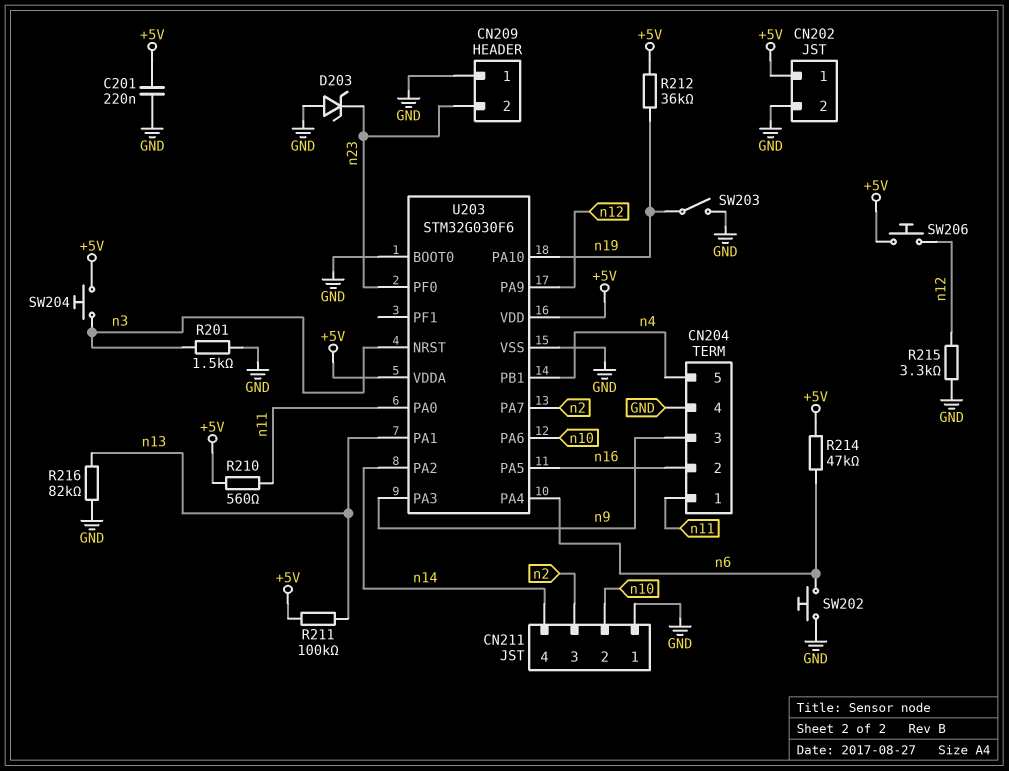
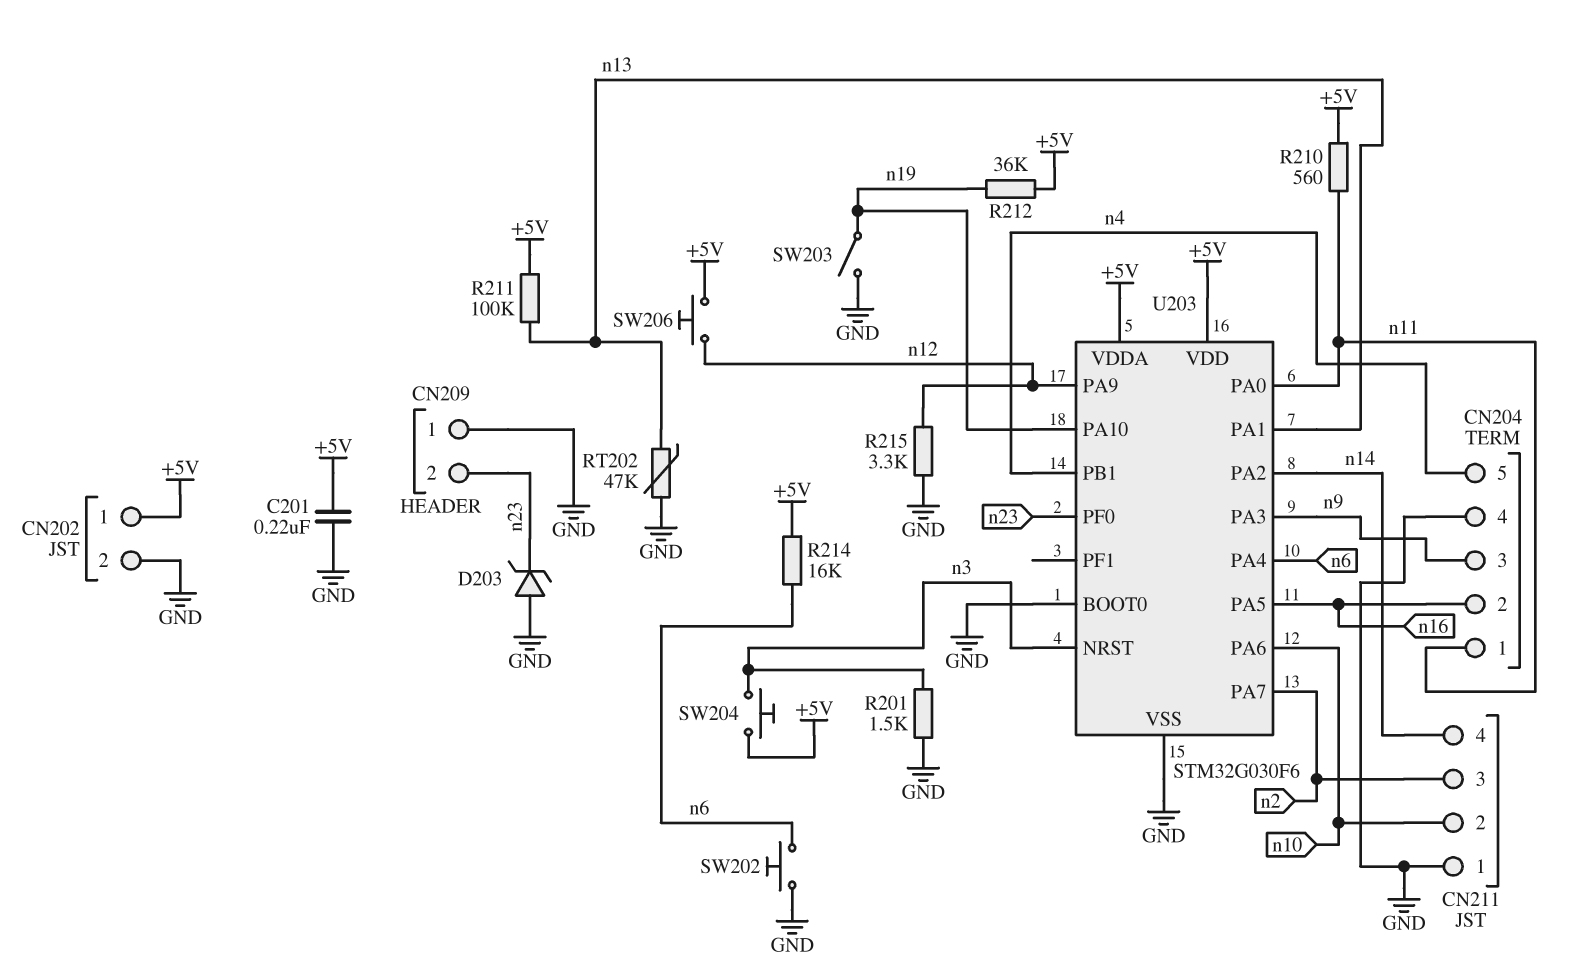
R214: 47k (+5V, n6) -> 16k (+5V, n6)
R216: 82k (GND, n13) -> none
RT202: none -> 47k (GND, n13)

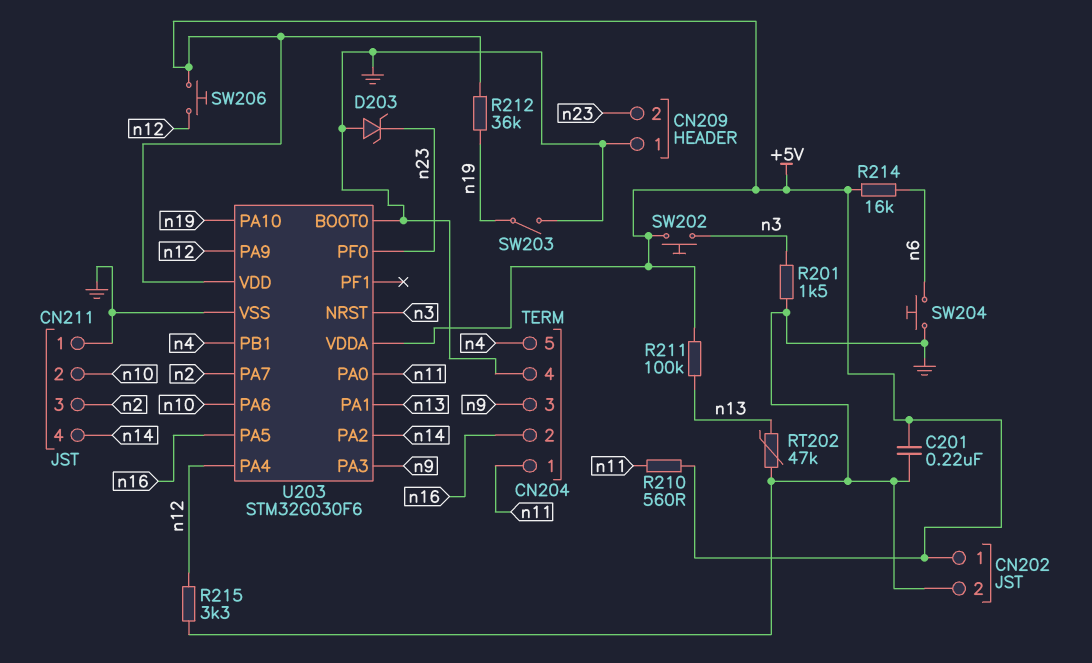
SW202: button (GND, n6) -> button (+5V, n3)
SW204: button (+5V, n3) -> button (GND, n6)
U203 pin PA4: n6 -> n12

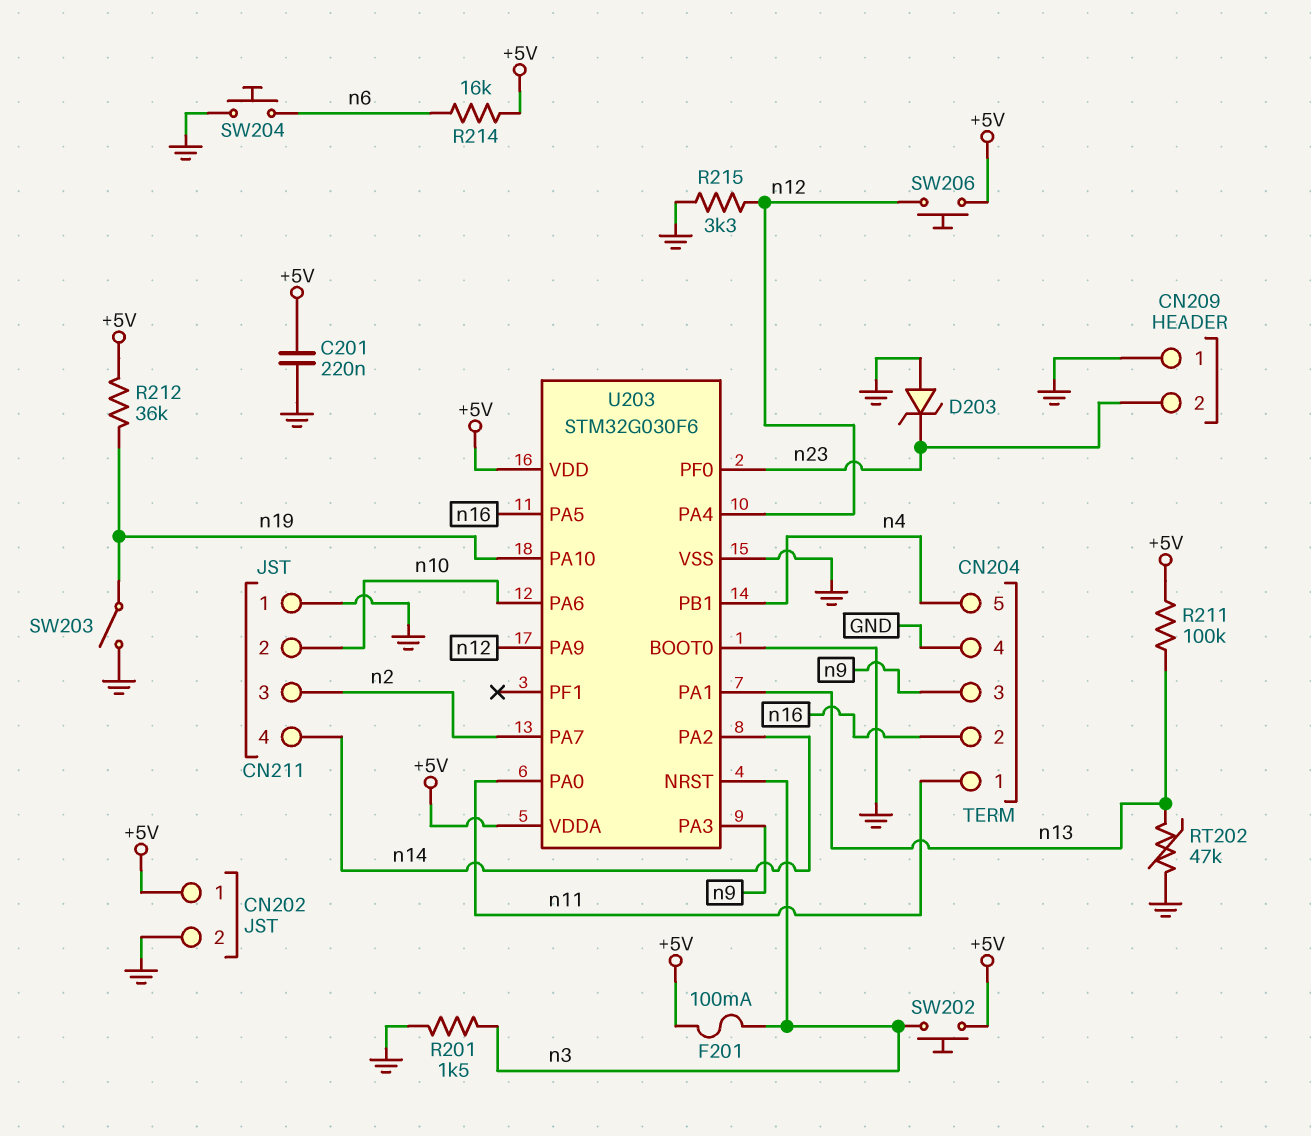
F201: none -> 100mA (+5V, n3)
R210: 560 (+5V, n11) -> none

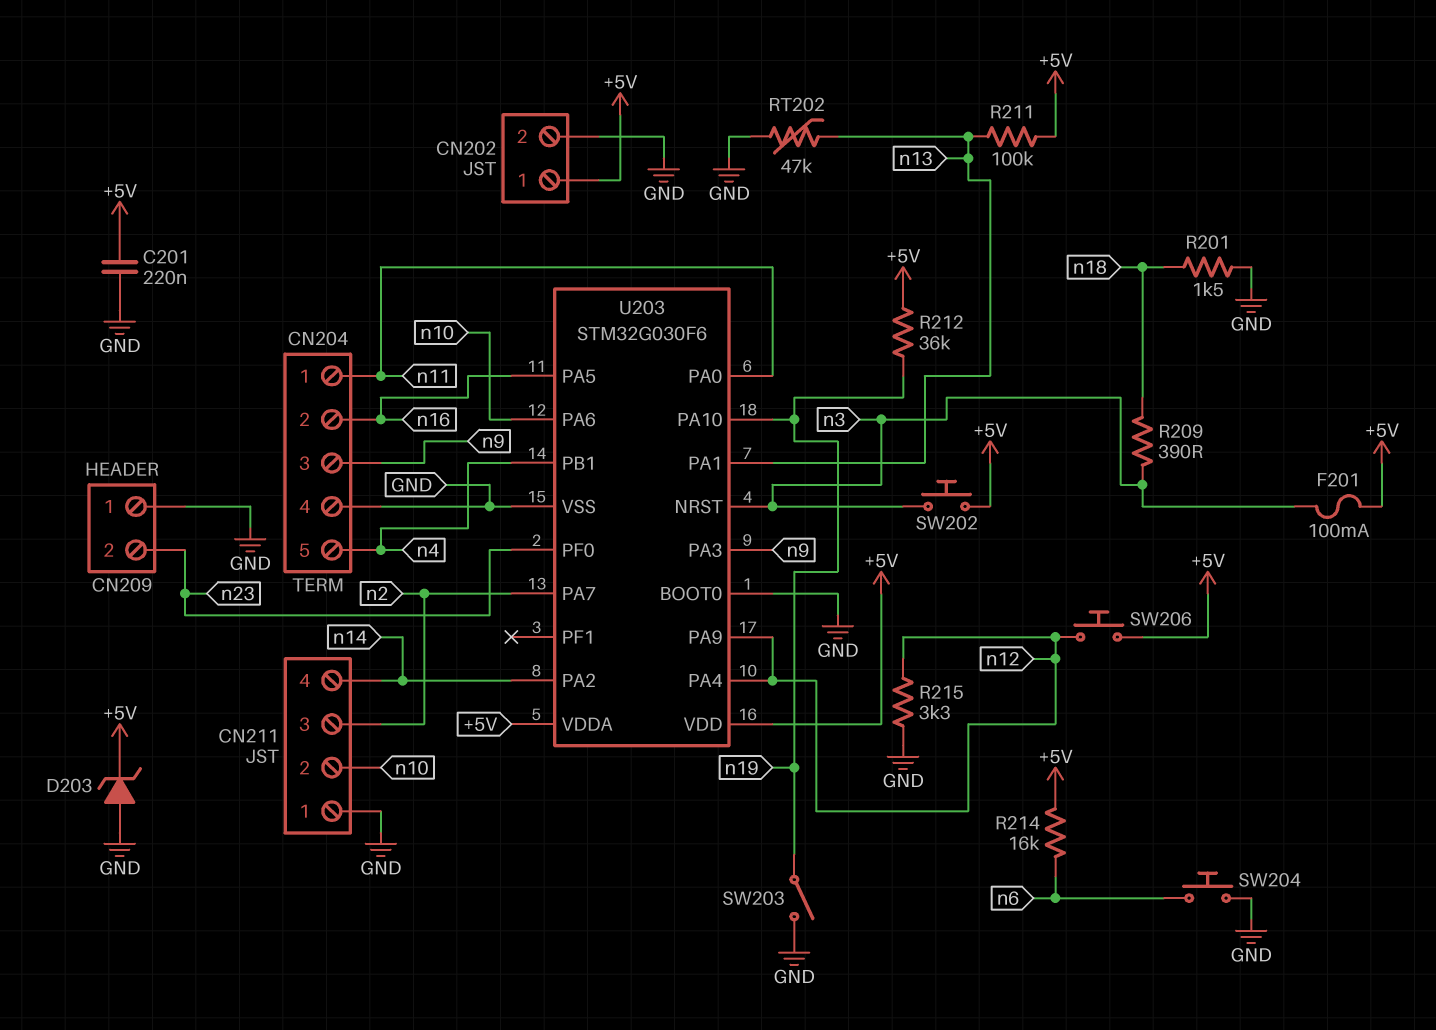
D203: zener (A GND, K n23) -> zener (A GND, K +5V)
R201: 1.5k (GND, n3) -> 1.5k (GND, n18)
R209: none -> 390 (n3, n18)

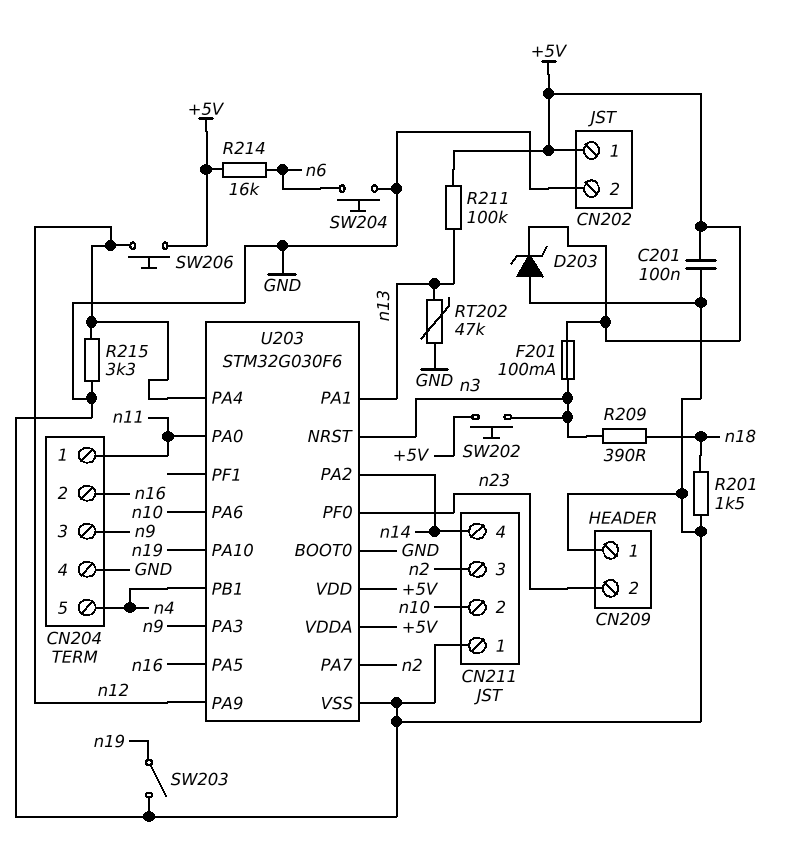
C201: 220nF (+5V, GND) -> 100nF (+5V, GND)
R212: 36k (+5V, n19) -> none

